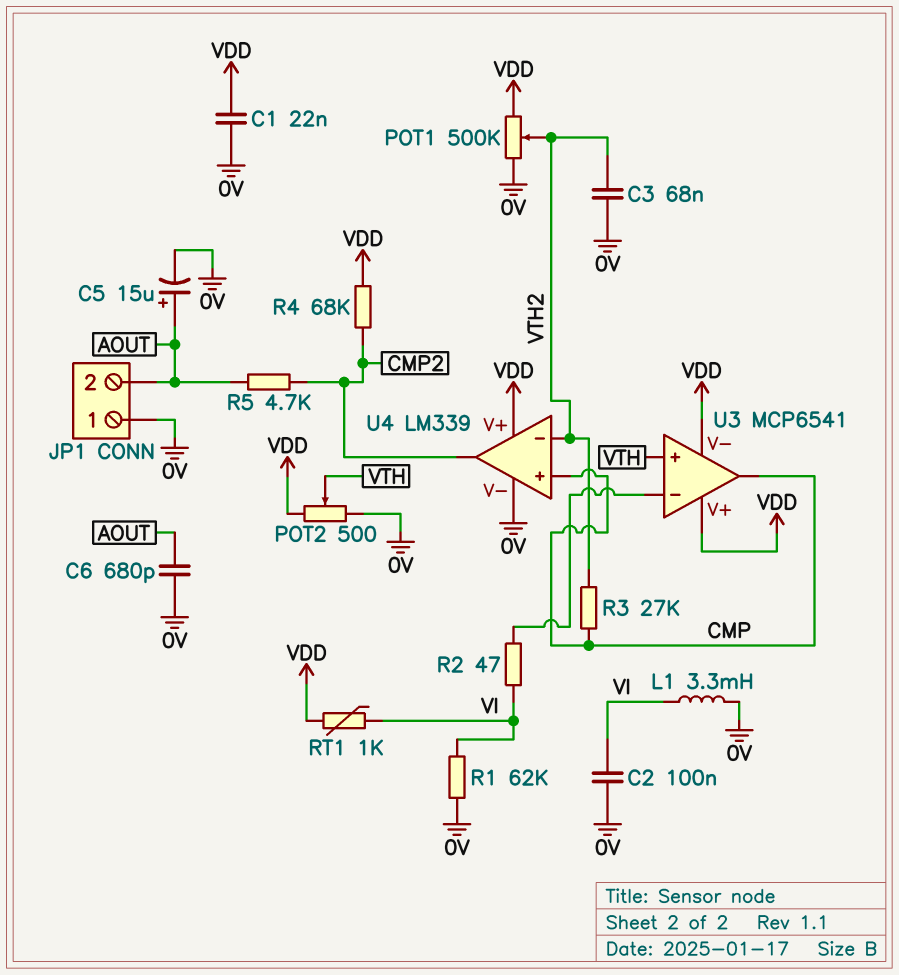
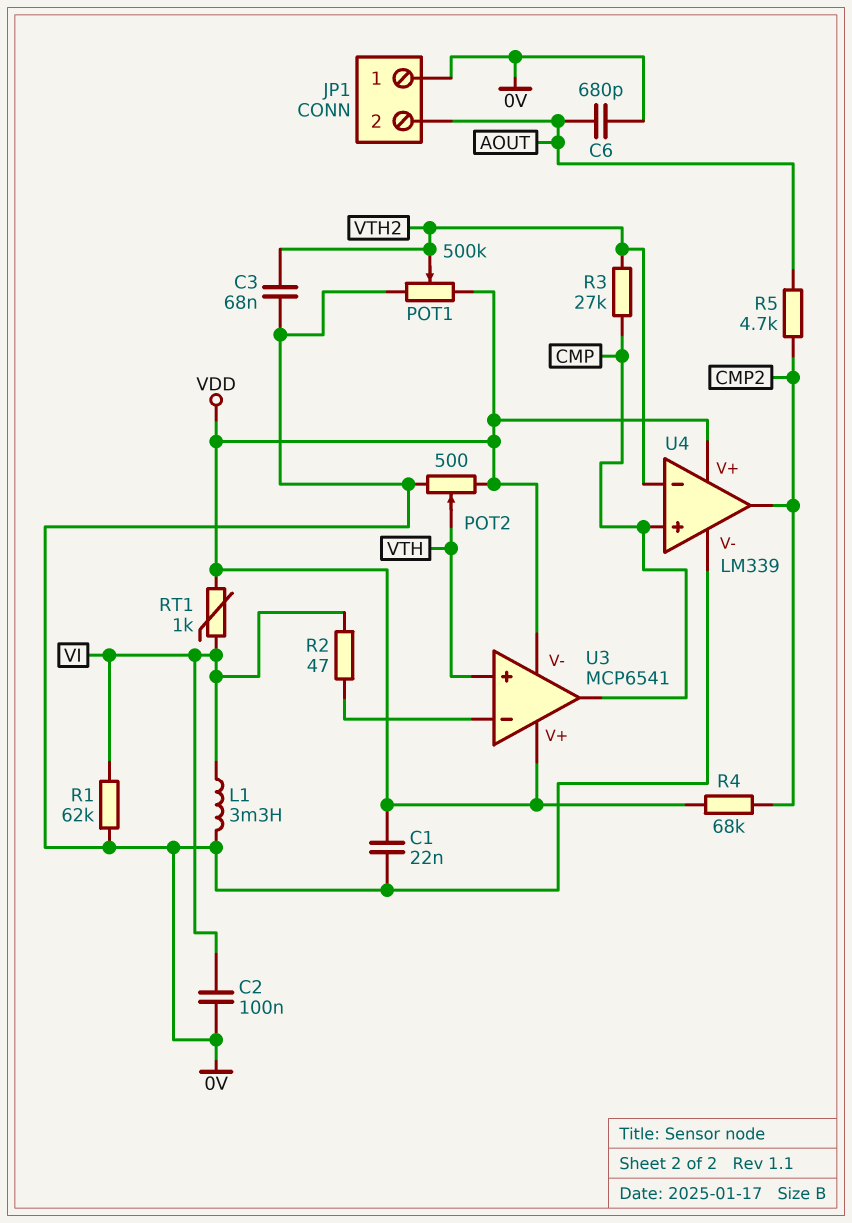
C5: 15uF (plus AOUT, minus 0V) -> none

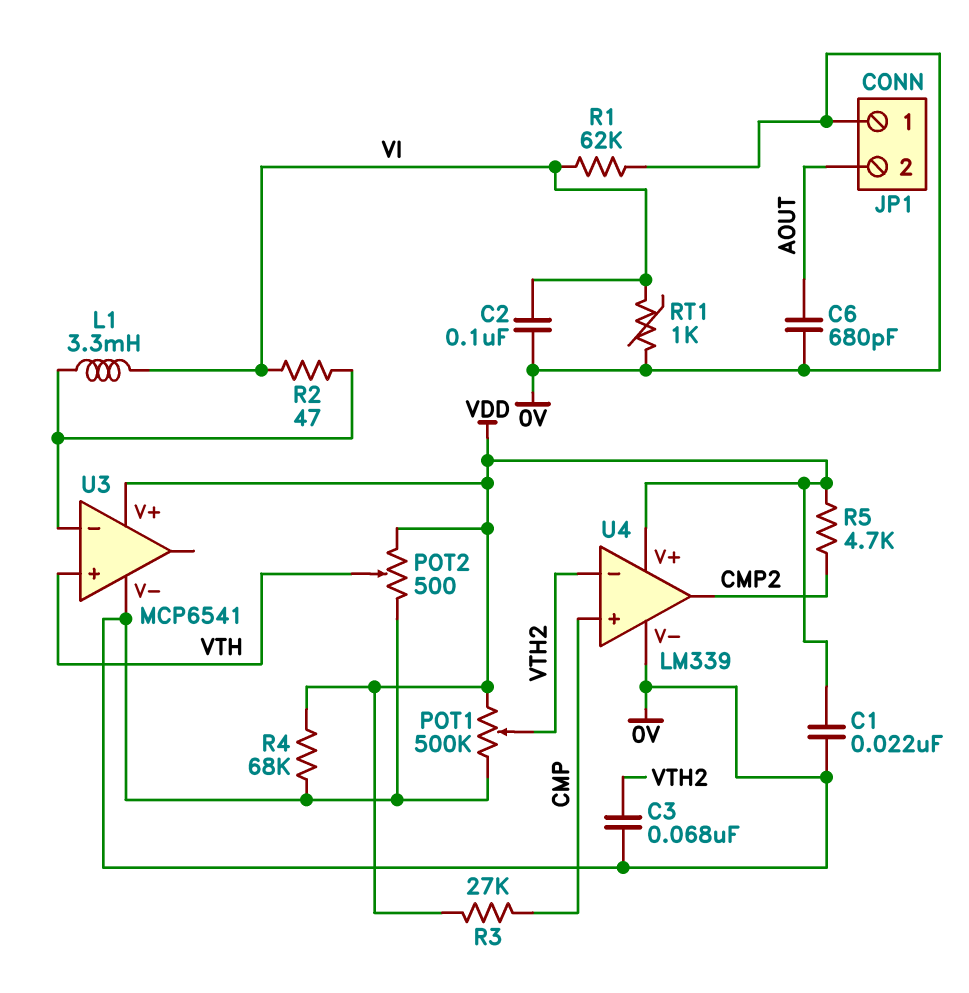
L1: 3.3mH (0V, VI) -> 3.3mH (U3/in-, VI)
R3: 27k (CMP, VTH2) -> 27k (CMP, VDD)
R4: 68k (CMP2, VDD) -> 68k (0V, VDD)
R5: 4.7k (AOUT, CMP2) -> 4.7k (CMP2, VDD)
RT1: 1k (VDD, VI) -> 1k (0V, VI)
U3 pin V-: VDD -> 0V
U3 pin out: CMP -> none

